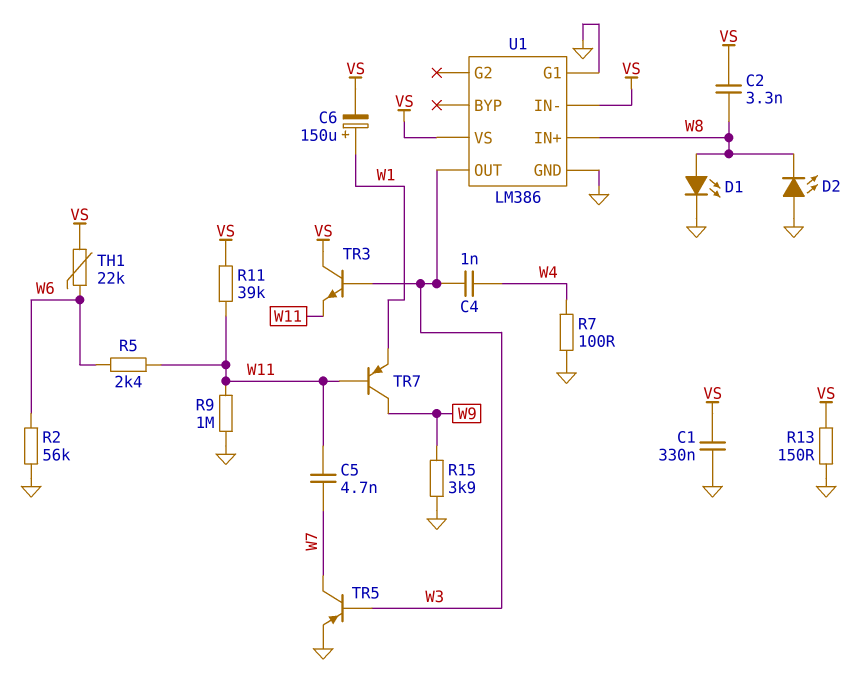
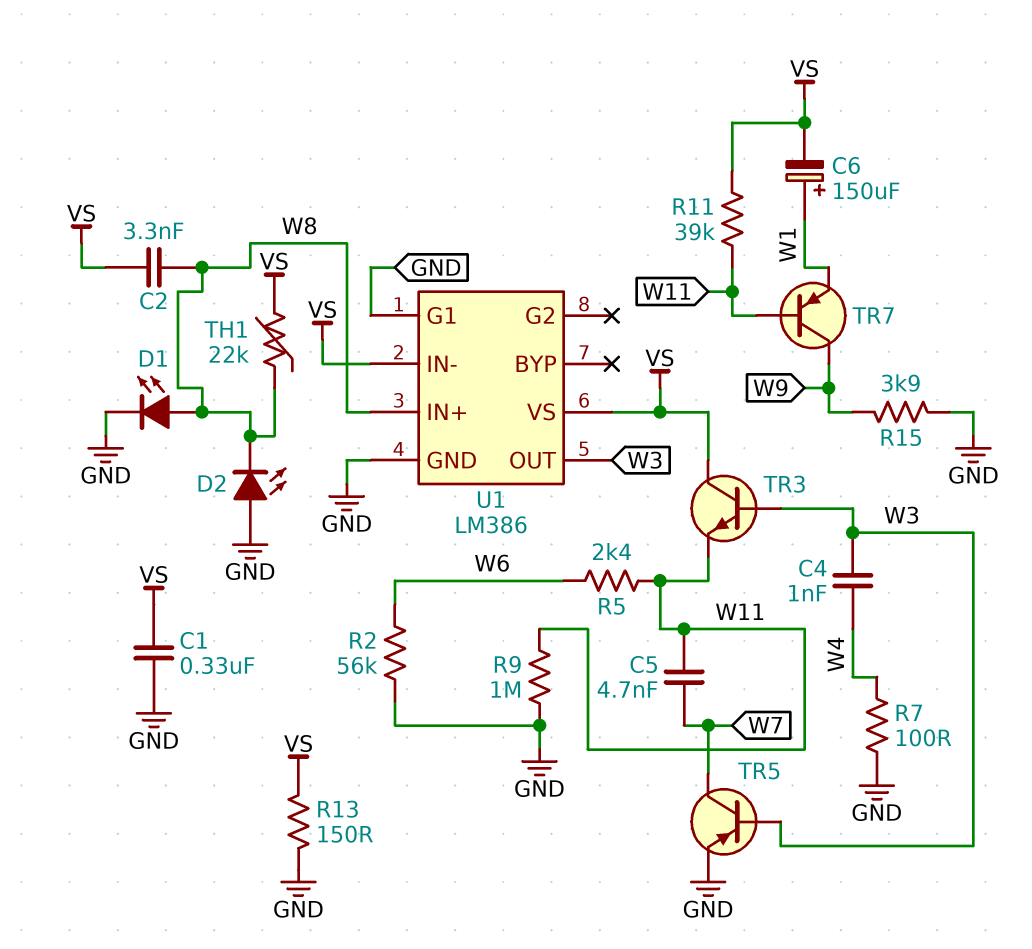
TH1: 22k (VS, W6) -> 22k (VS, W8)

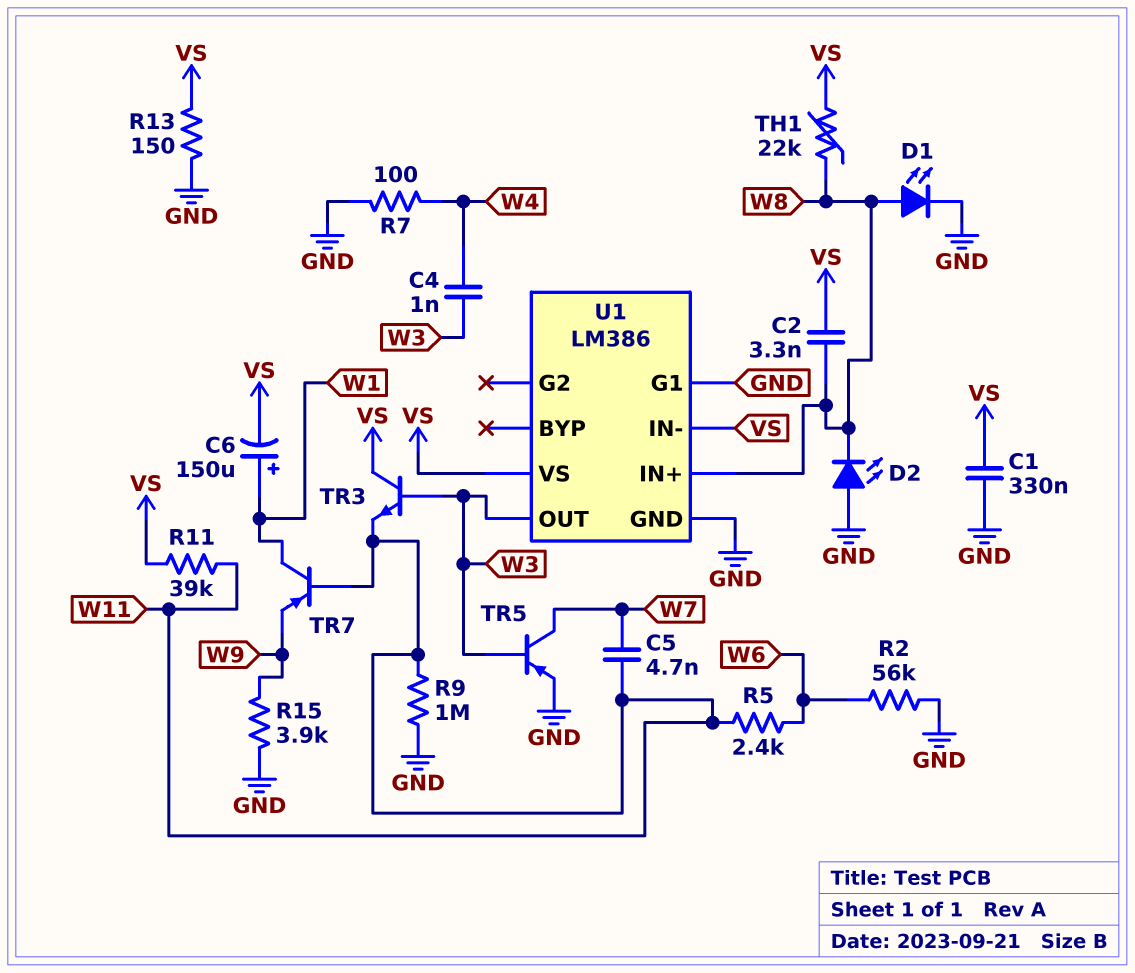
TR7: PNP (B W11, C W9, E W1) -> PNP (B W11, C W1, E W9)

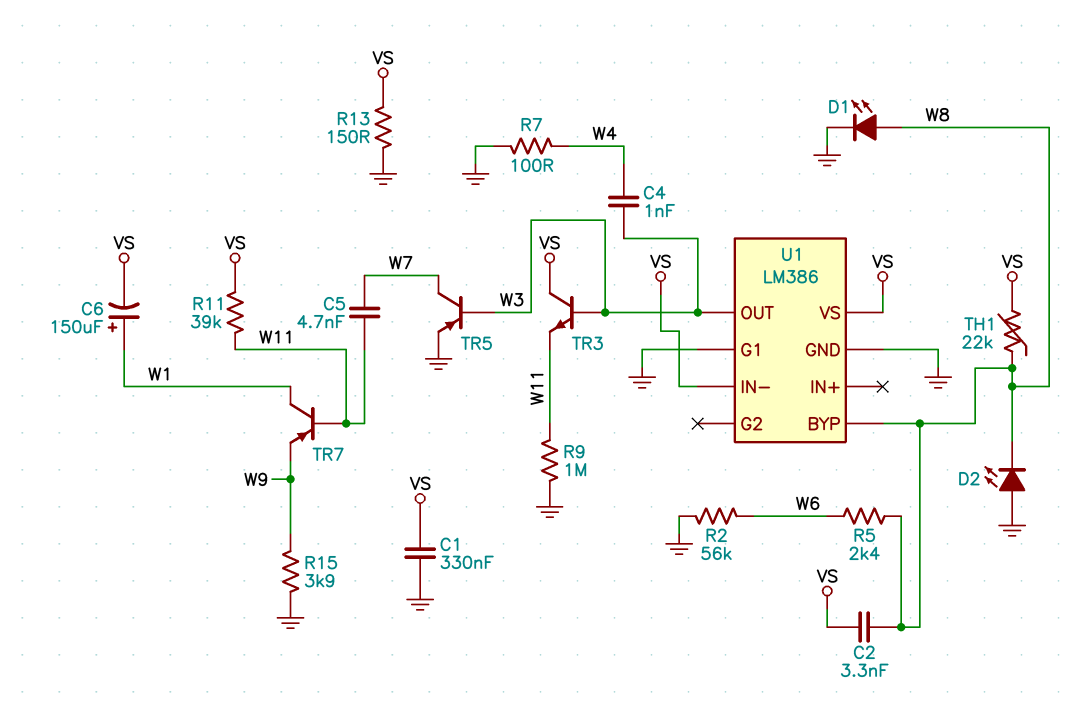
R5: 2.4k (W6, W11) -> 2.4k (W6, W8)
U1 pin BYP: none -> W8
U1 pin IN+: W8 -> none

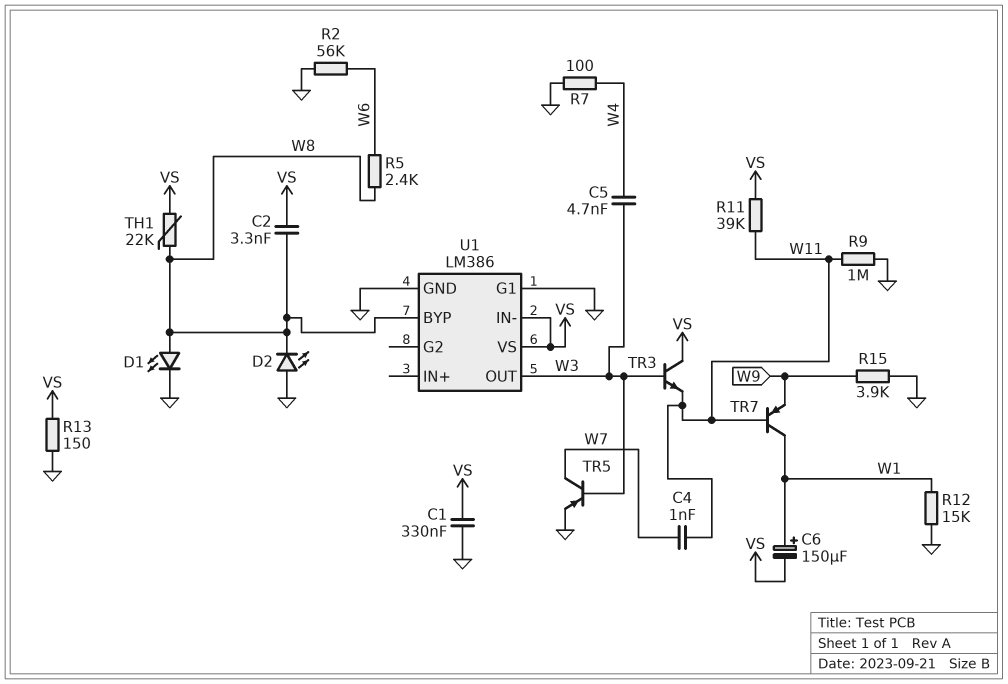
C4: 1nF (W3, W4) -> 1nF (W7, W11)
C5: 4.7nF (W7, W11) -> 4.7nF (W3, W4)
R12: none -> 15k (GND, W1)

